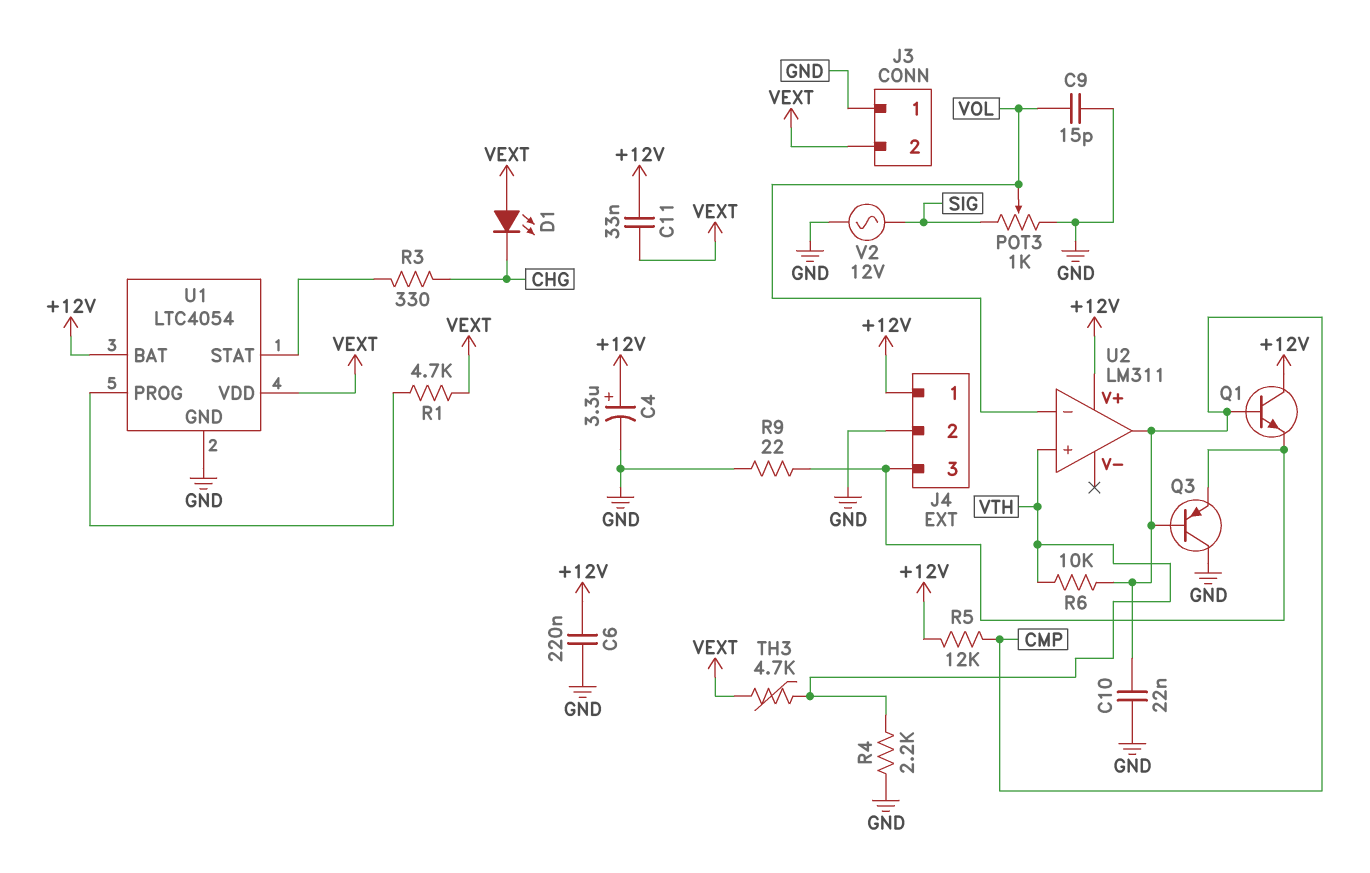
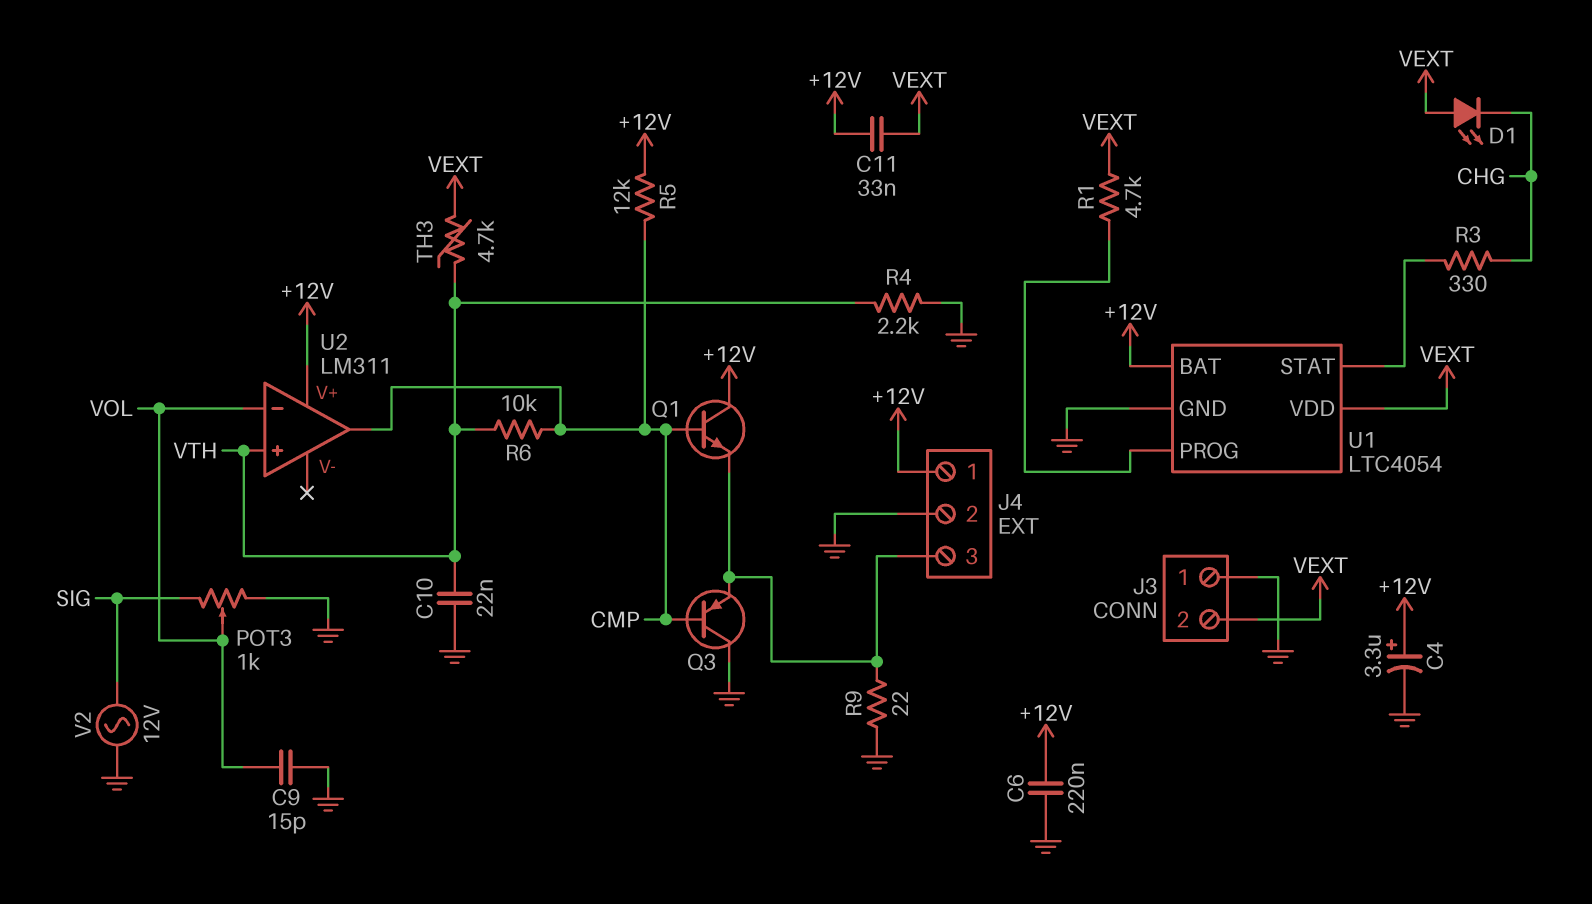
C10: 22nF (CMP, GND) -> 22nF (GND, VTH)

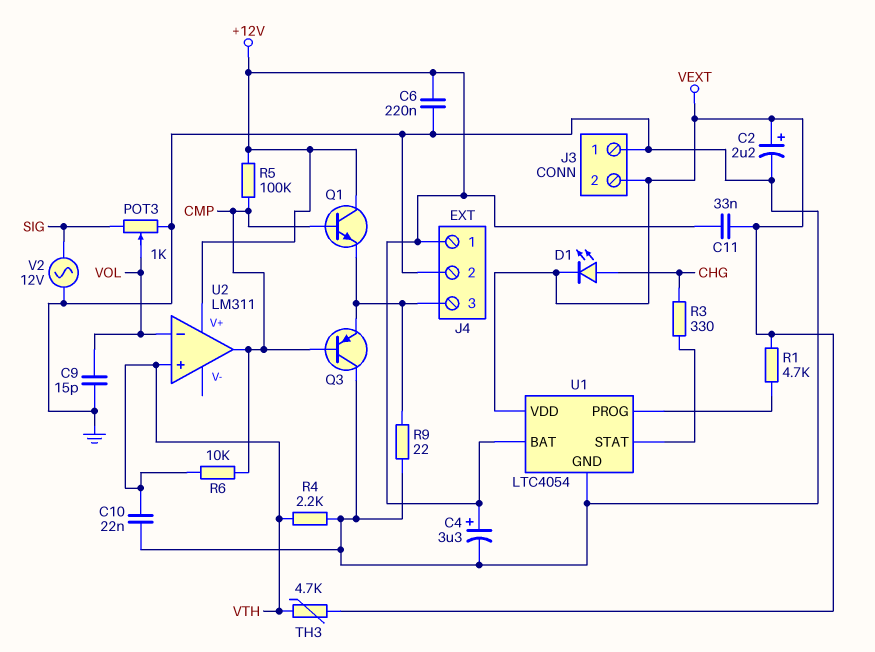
C2: none -> 2.2uF (plus VEXT, minus GND)
D1: LED (A VEXT, K CHG) -> LED (A CHG, K VEXT)
R5: 12k (+12V, CMP) -> 100k (+12V, CMP)

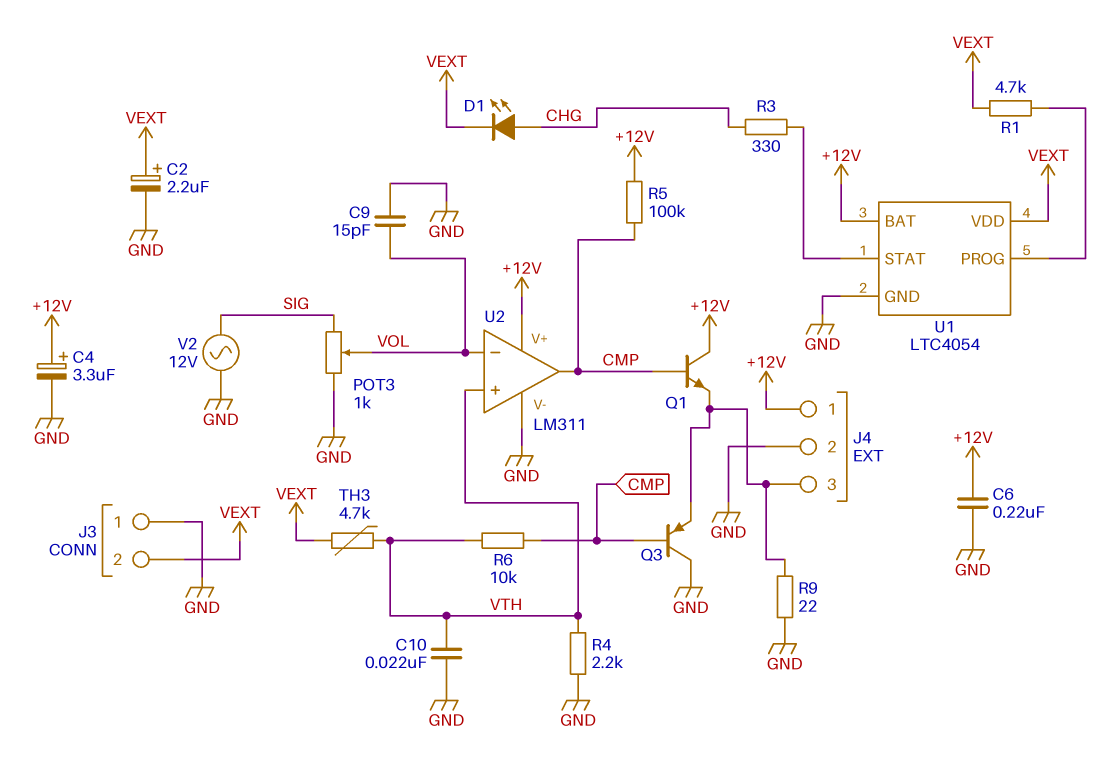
C11: 33nF (+12V, VEXT) -> none
U2 pin V-: none -> GND

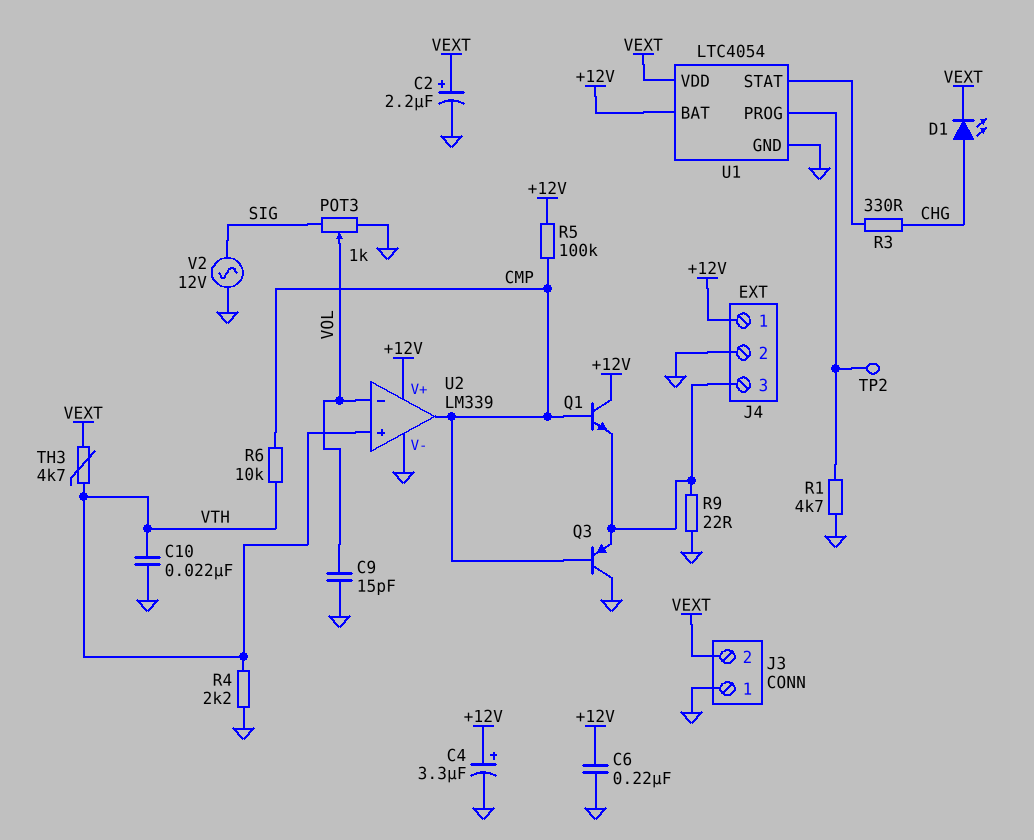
R1: 4.7k (U1/PROG, VEXT) -> 4.7k (GND, U1/PROG)
TP2: none -> test point (U1/PROG)
U2: LM311 -> LM339

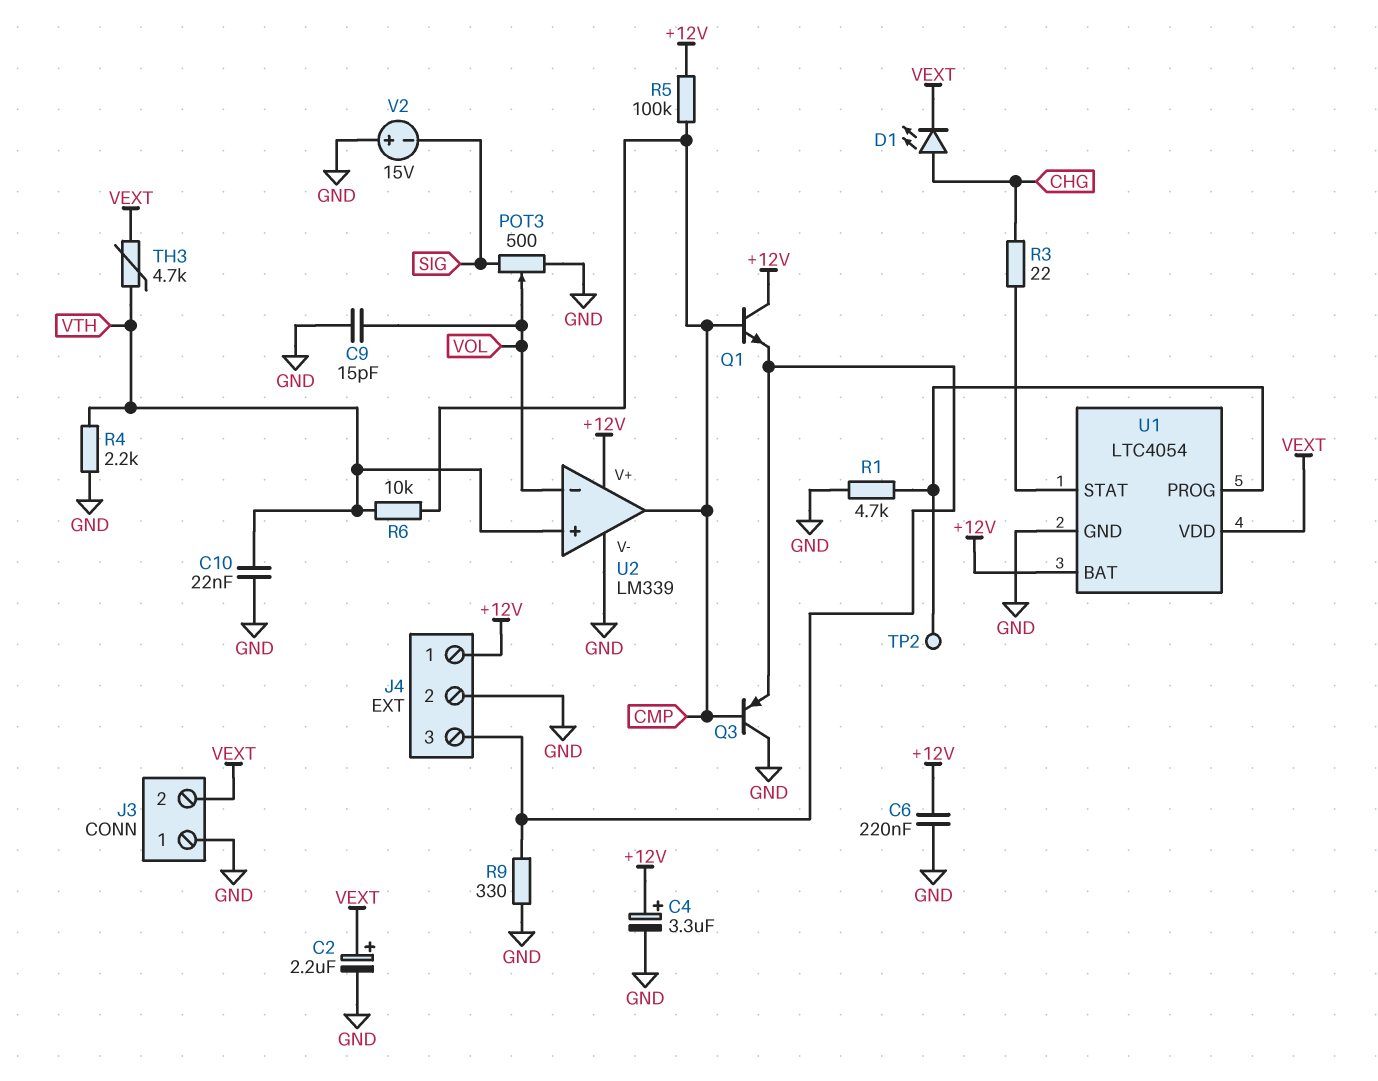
POT3: 1k (GND, SIG, wiper VOL) -> 500 (GND, SIG, wiper VOL)
R3: 330 (CHG, U1/STAT) -> 22 (CHG, U1/STAT)
R9: 22 (GND, J4/3) -> 330 (GND, J4/3)
V2: AC 12V (GND, SIG) -> 15V (plus GND, minus SIG)

